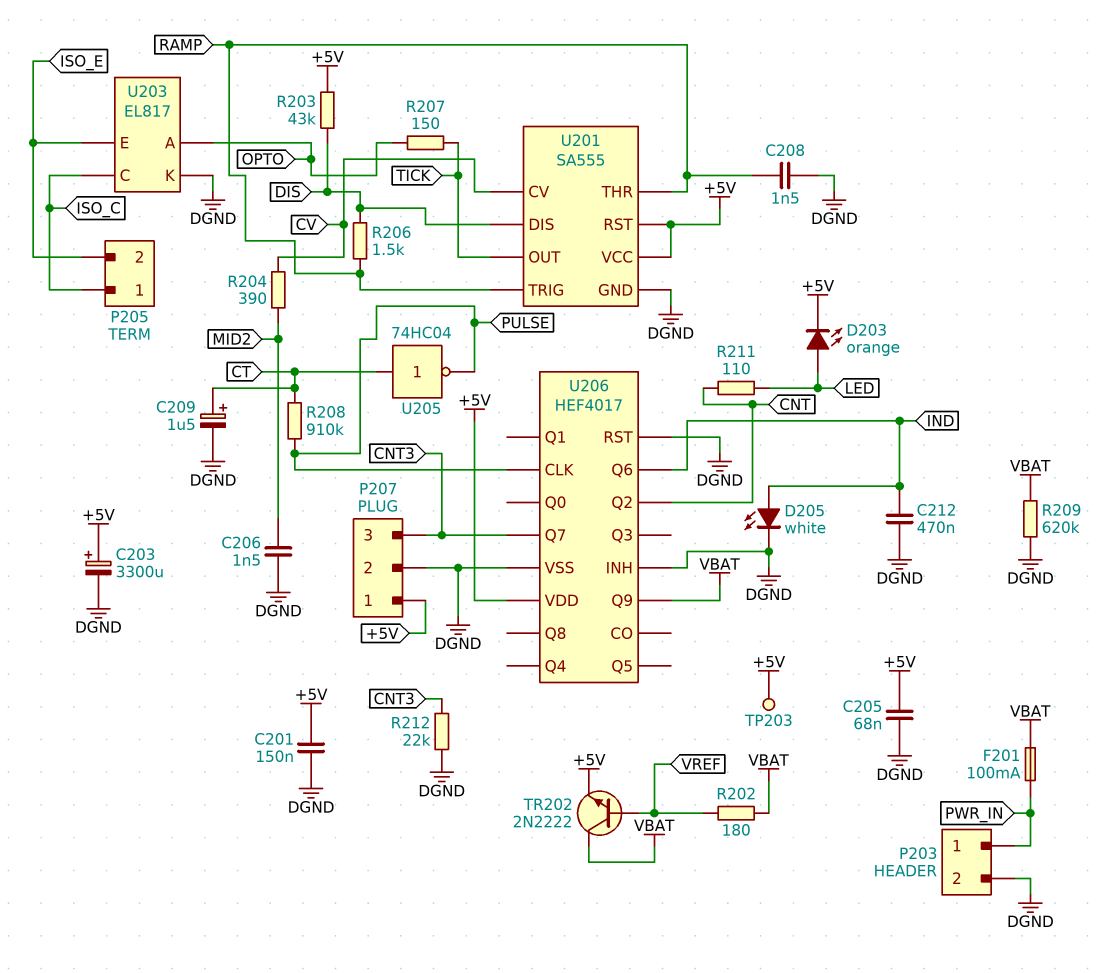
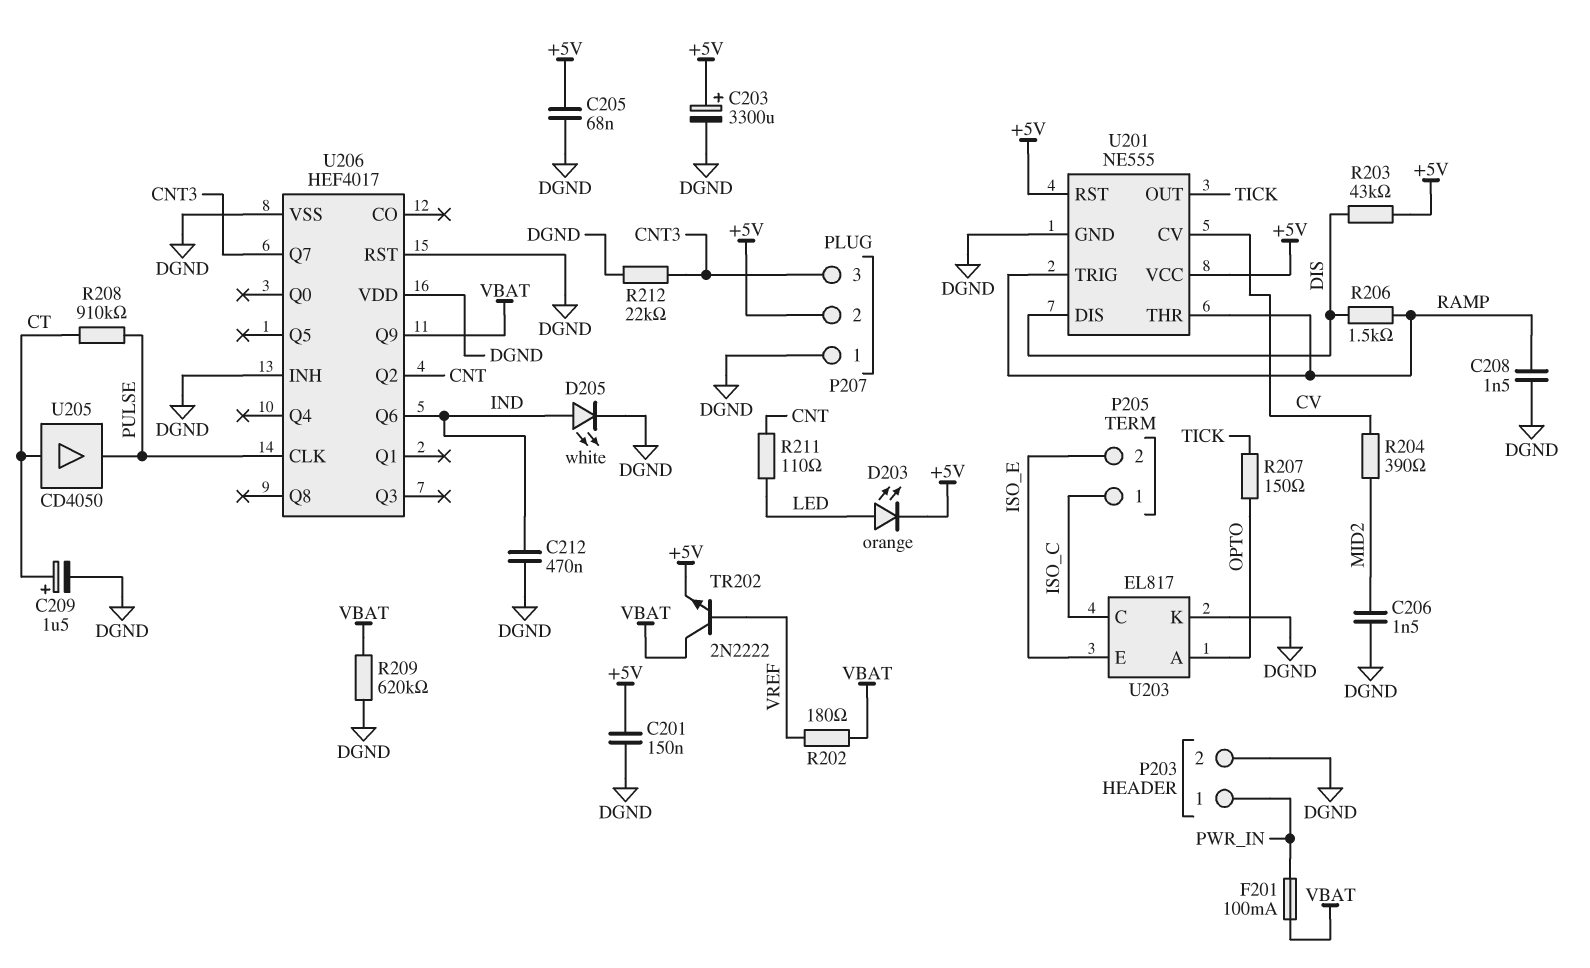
P207 pin 1: +5V -> DGND
P207 pin 2: DGND -> +5V
TP203: test point (+5V) -> none
U201: SA555 -> NE555
U205: NOT 74HC04 (in CT, out PULSE) -> buffer CD4050 (in CT, out PULSE)
U206 pin VDD: +5V -> DGND

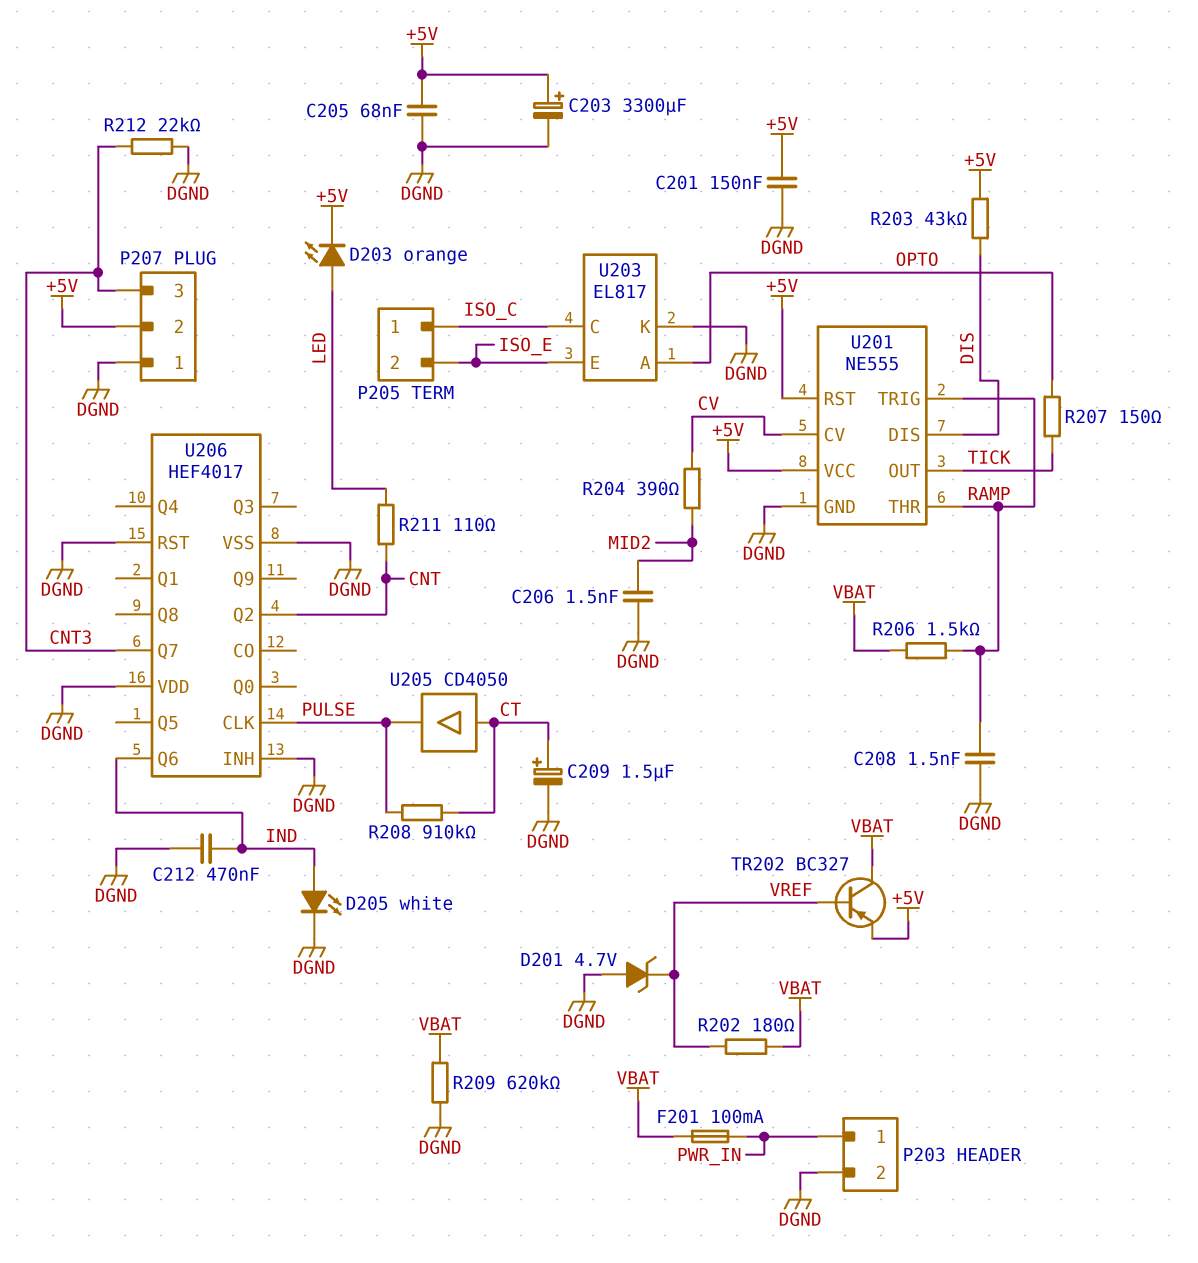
D201: none -> zener 4.7V (A DGND, K VREF)
R206: 1.5k (DIS, RAMP) -> 1.5k (RAMP, VBAT)
TR202: NPN 2N2222 (B VREF, C VBAT, E +5V) -> PNP BC327 (B VREF, C VBAT, E +5V)
U206 pin Q9: VBAT -> none

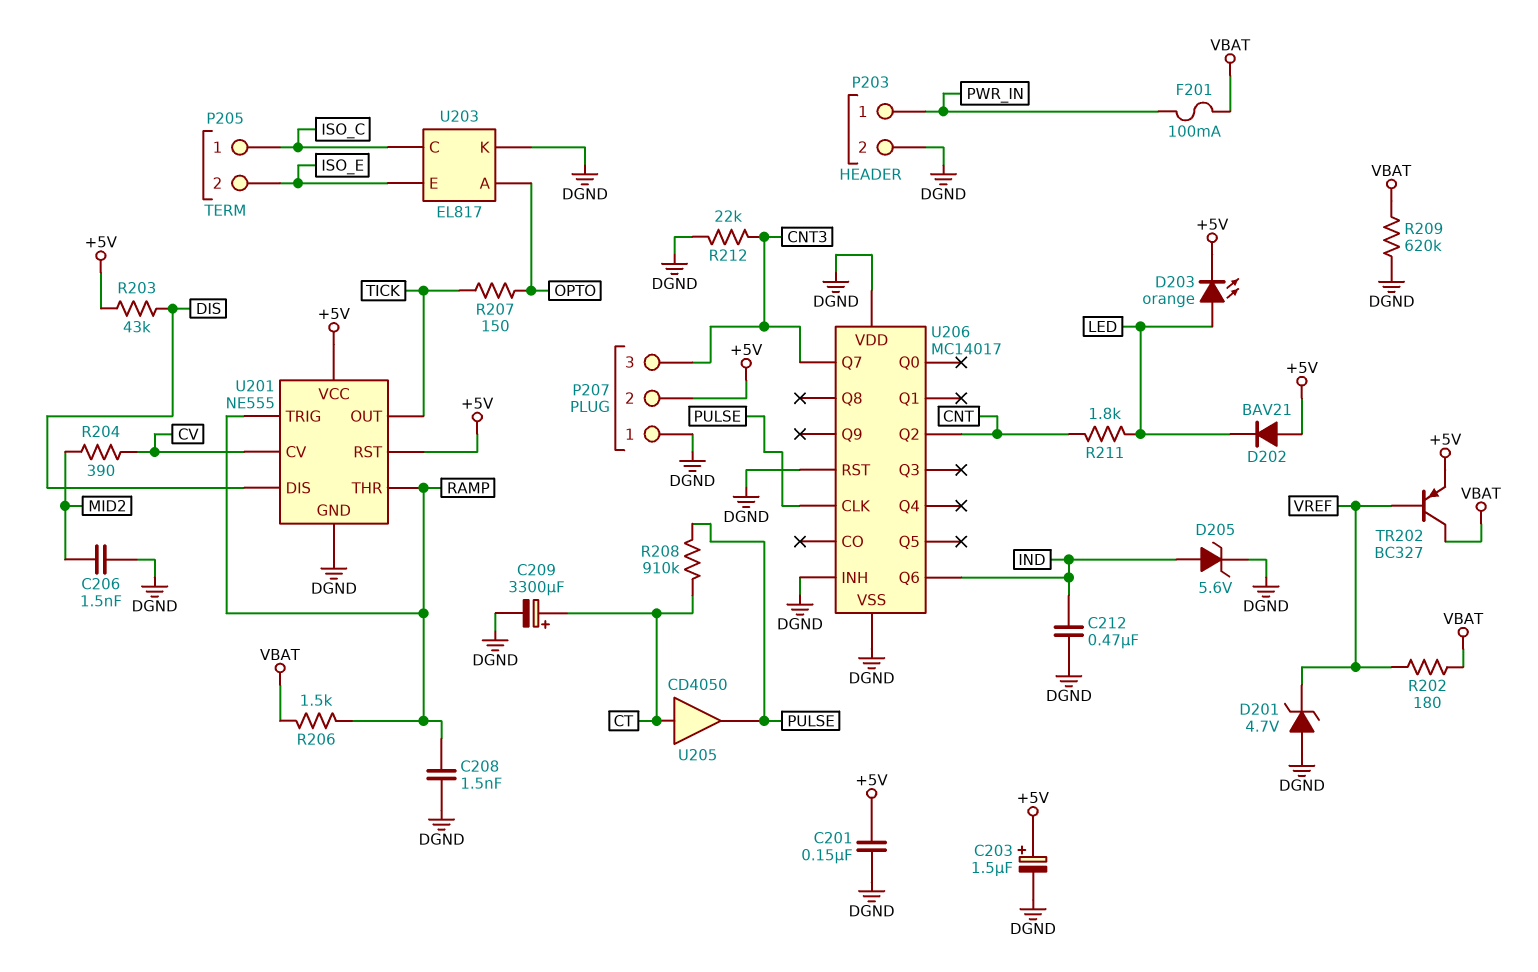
C203: 3300uF (plus +5V, minus DGND) -> 1.5uF (plus +5V, minus DGND)
C205: 68nF (+5V, DGND) -> none
C209: 1.5uF (plus CT, minus DGND) -> 3300uF (plus CT, minus DGND)
D202: none -> diode BAV21 (A +5V, K LED)
D205: LED white (A IND, K DGND) -> zener 5.6V (A IND, K DGND)
R211: 110 (CNT, LED) -> 1.8k (CNT, LED)
U206: HEF4017 -> MC14017

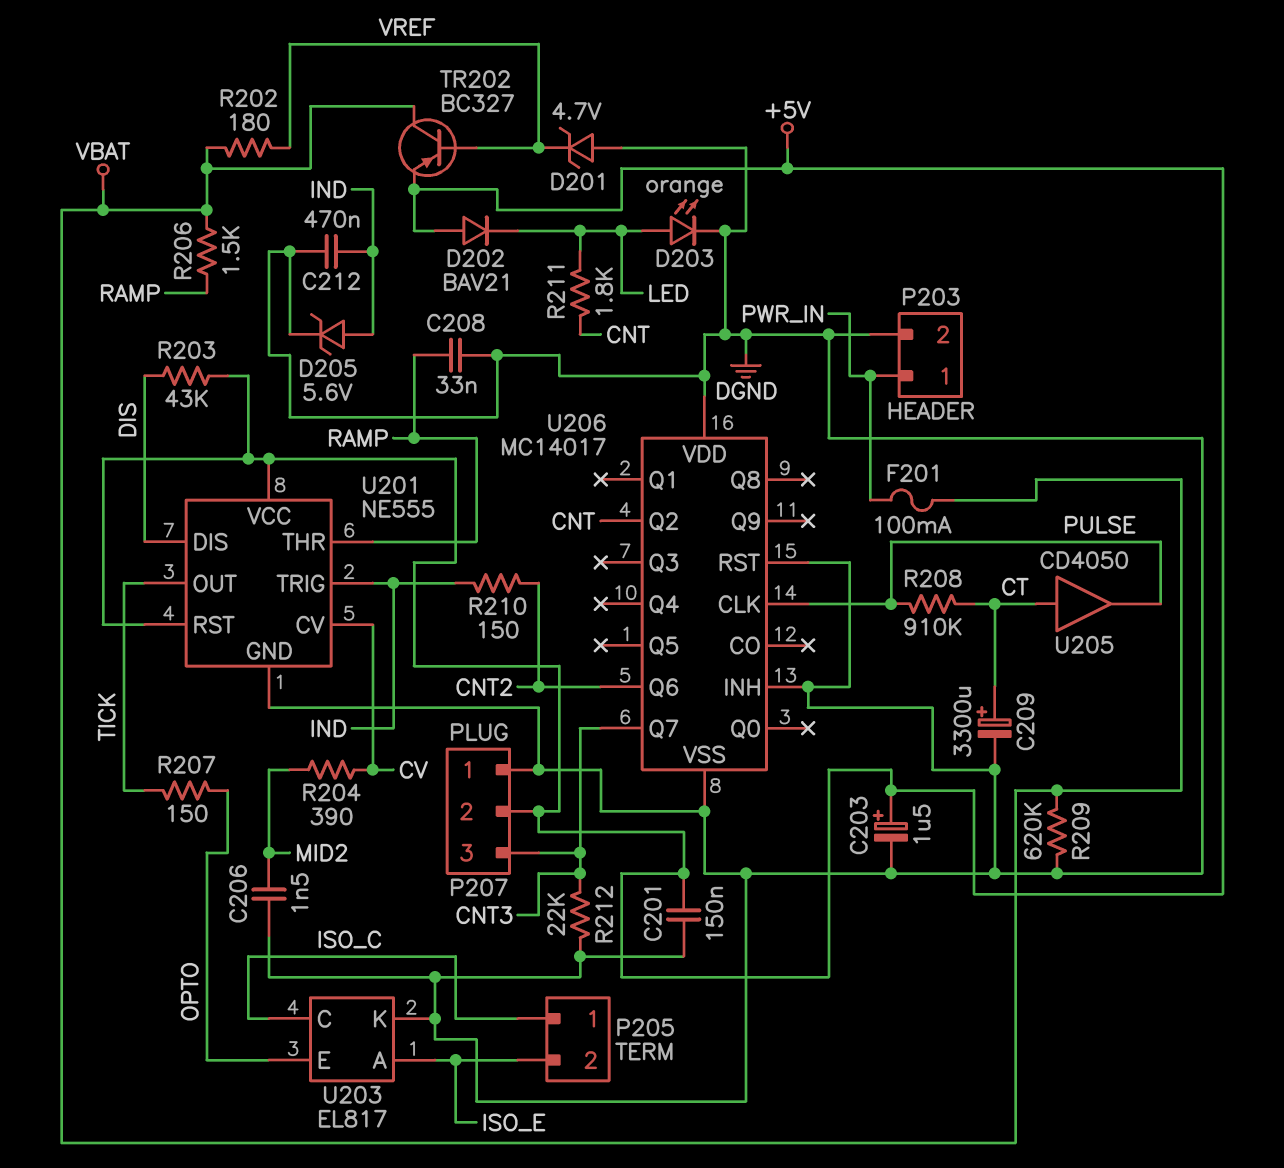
C208: 1.5nF (DGND, RAMP) -> 33nF (DGND, RAMP)
D203: LED orange (A LED, K +5V) -> LED orange (A LED, K DGND)
R210: none -> 150 (CNT2, IND)
U201 pin TRIG: RAMP -> IND
U203 pin A: OPTO -> ISO_E
U203 pin E: ISO_E -> OPTO
U206 pin Q6: IND -> CNT2

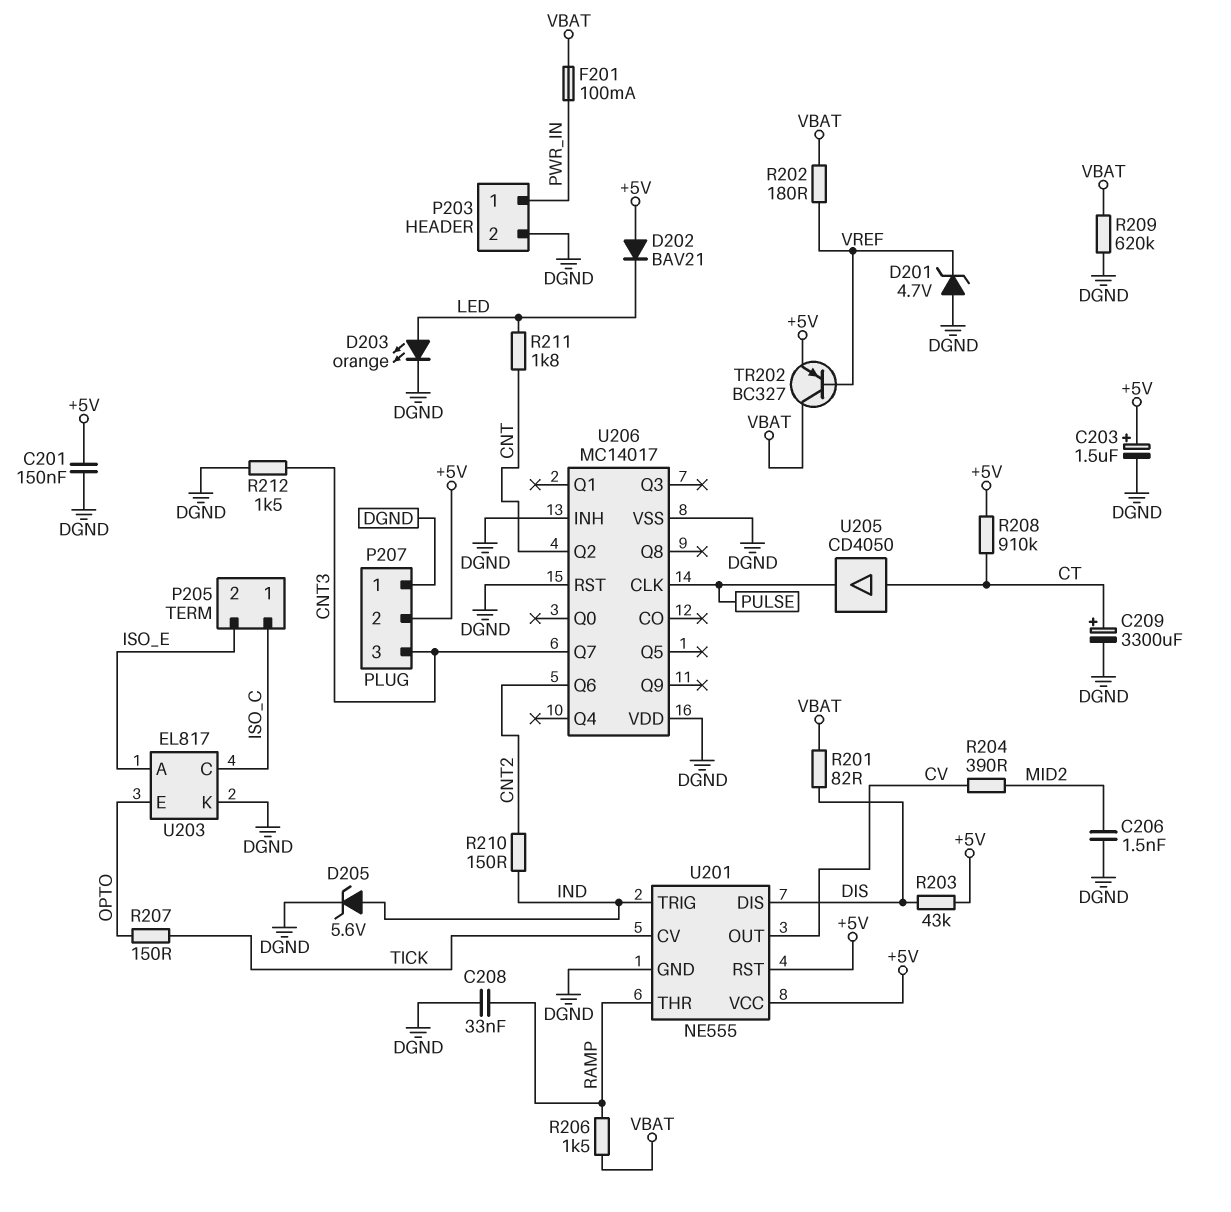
C212: 470nF (DGND, IND) -> none
R201: none -> 82 (DIS, VBAT)
R208: 910k (CT, PULSE) -> 910k (+5V, CT)
R212: 22k (CNT3, DGND) -> 1.5k (CNT3, DGND)
U201 pin CV: CV -> TICK
U201 pin OUT: TICK -> CV

